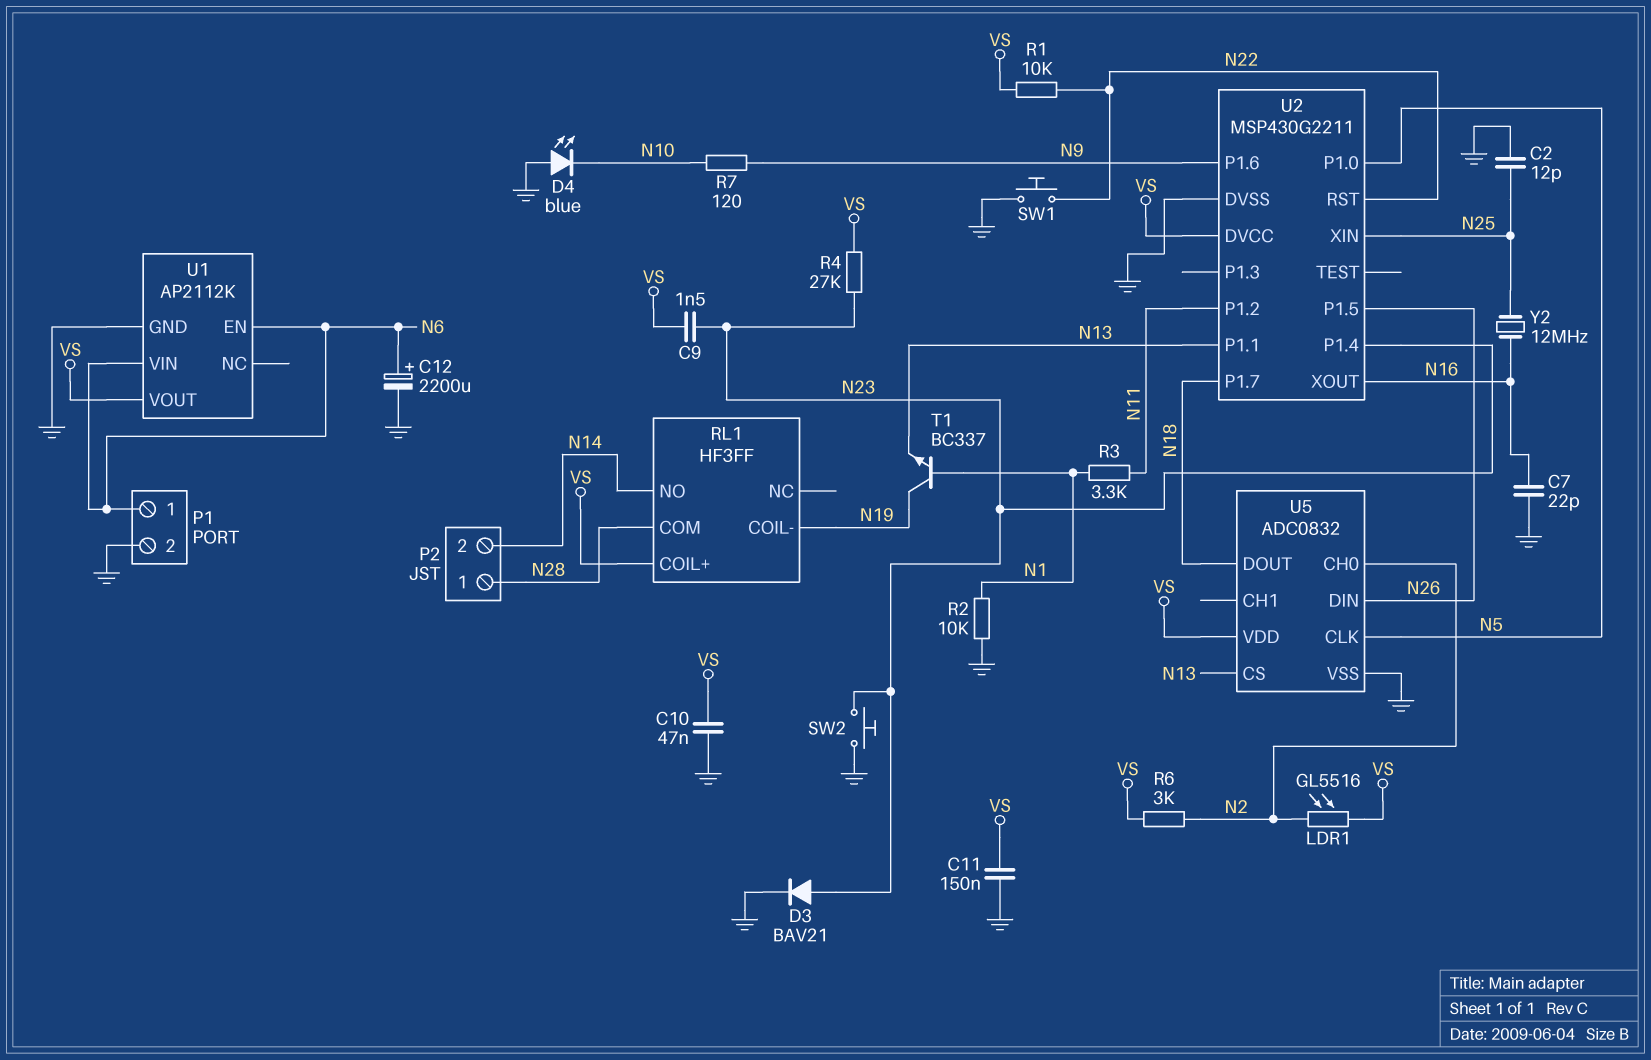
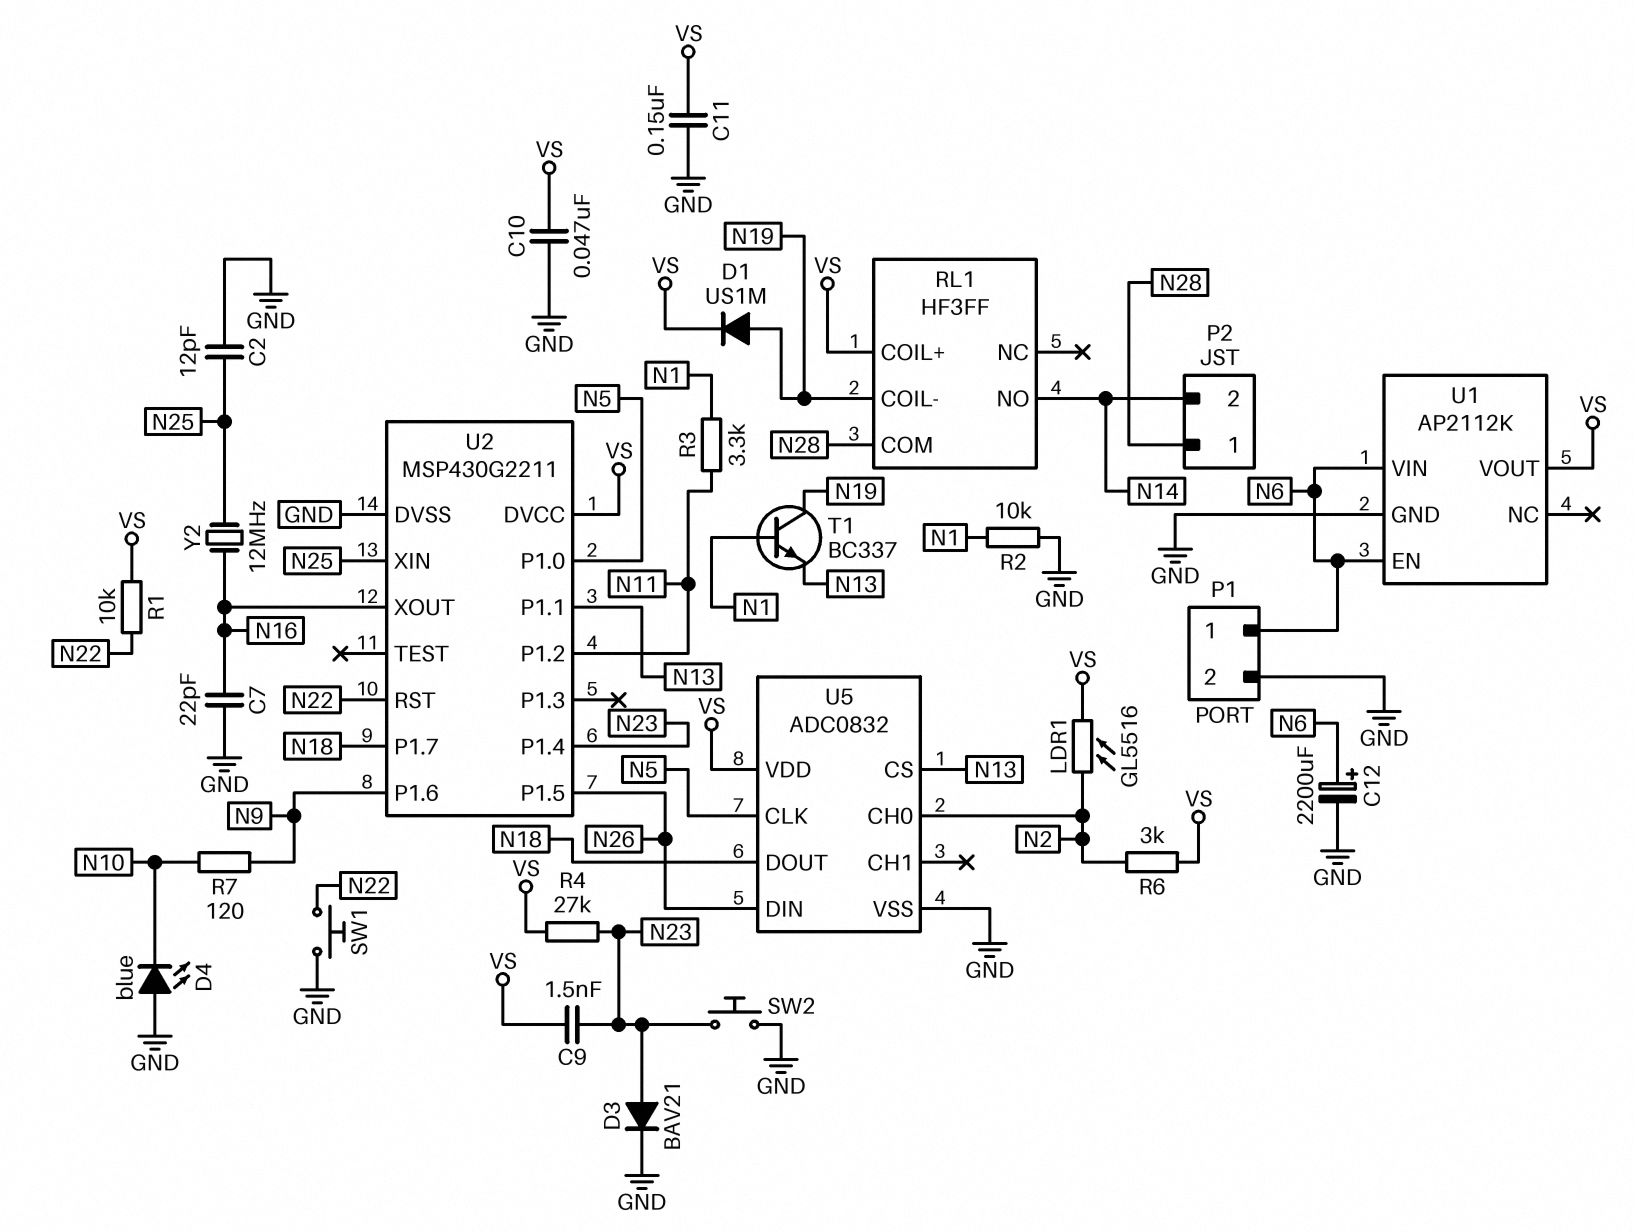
D1: none -> diode US1M (A N19, K VS)

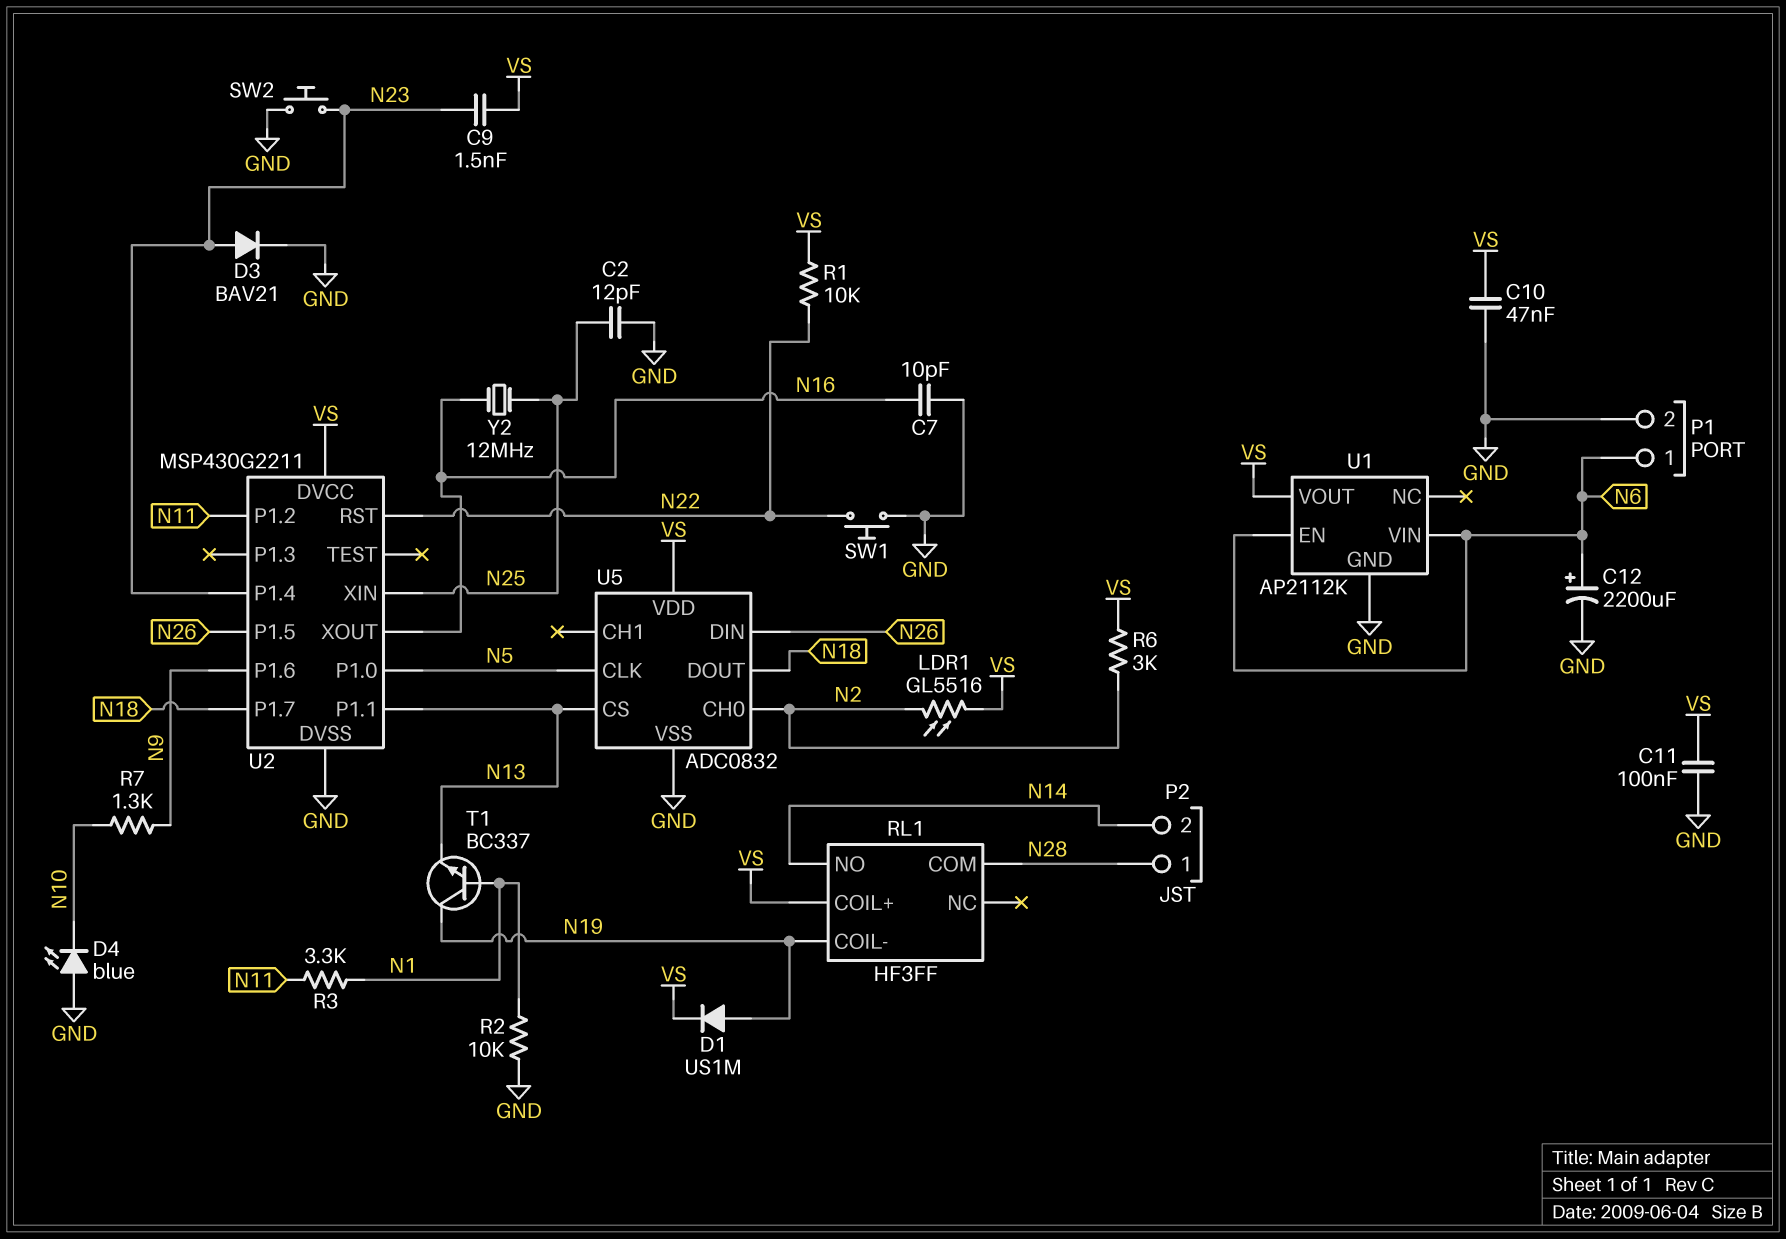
C7: 22pF (GND, N16) -> 10pF (GND, N16)
C11: 150nF (GND, VS) -> 100nF (GND, VS)
R4: 27k (N23, VS) -> none
R7: 120 (N9, N10) -> 1.3k (N9, N10)

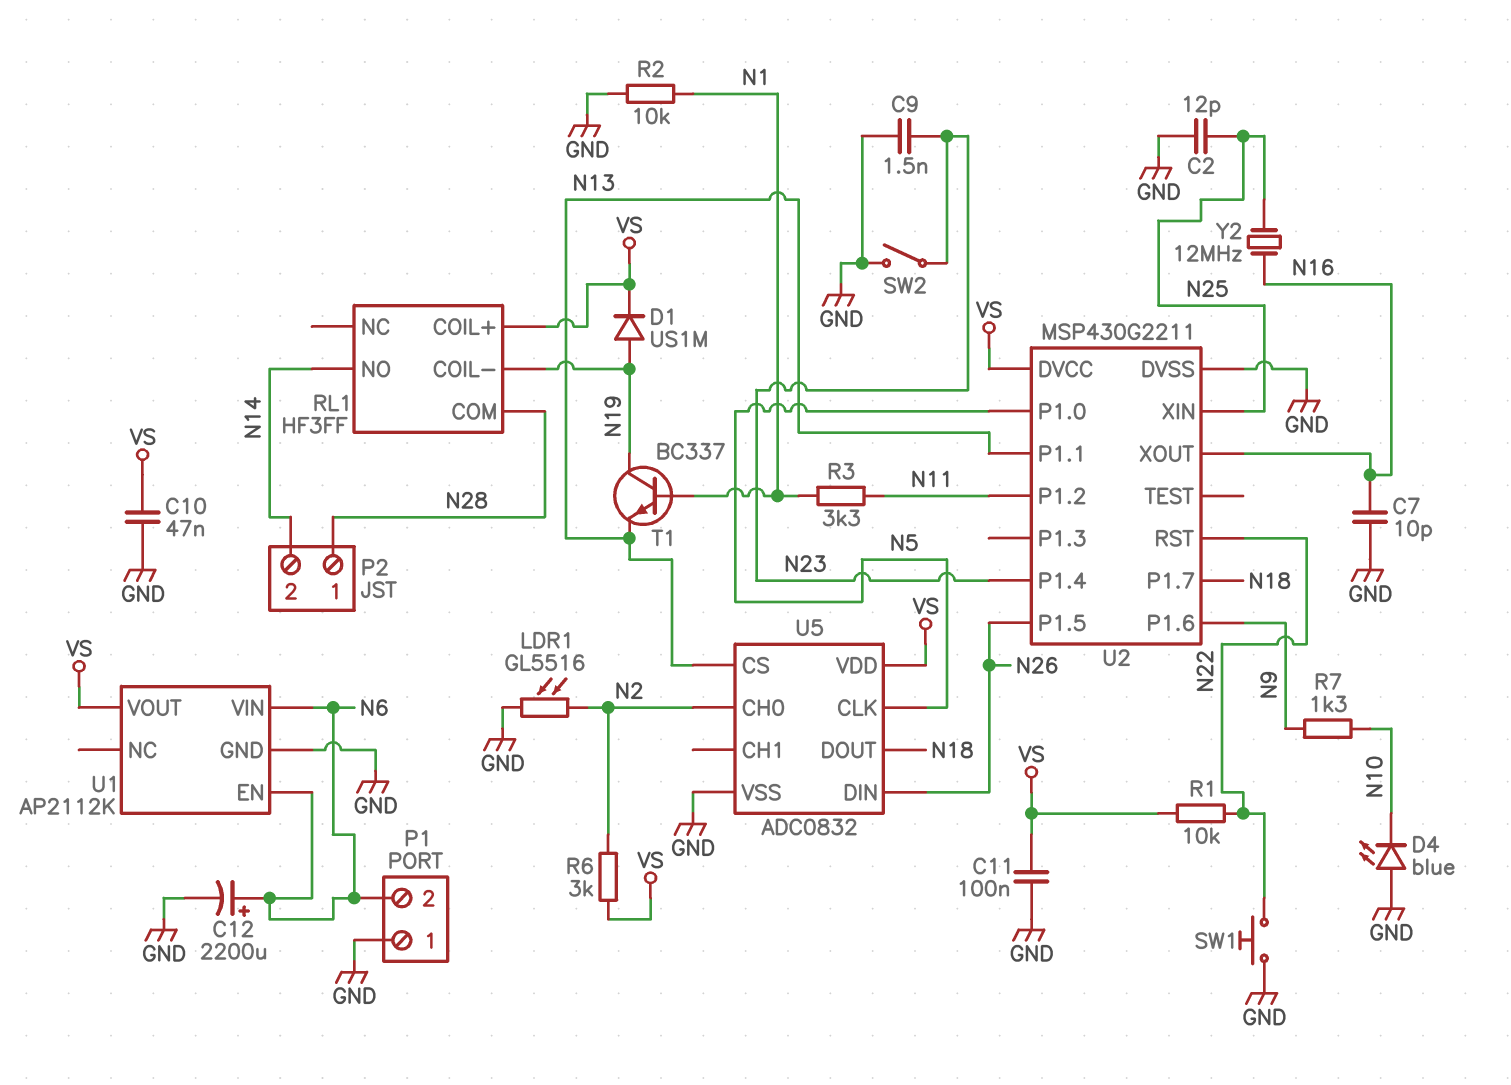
C9: 1.5nF (N23, VS) -> 1.5nF (GND, N23)
D3: diode BAV21 (A N23, K GND) -> none
LDR1: GL5516 (N2, VS) -> GL5516 (GND, N2)
P1 pin 1: N6 -> GND
P1 pin 2: GND -> N6
SW2: button (GND, N23) -> switch (GND, N23)

